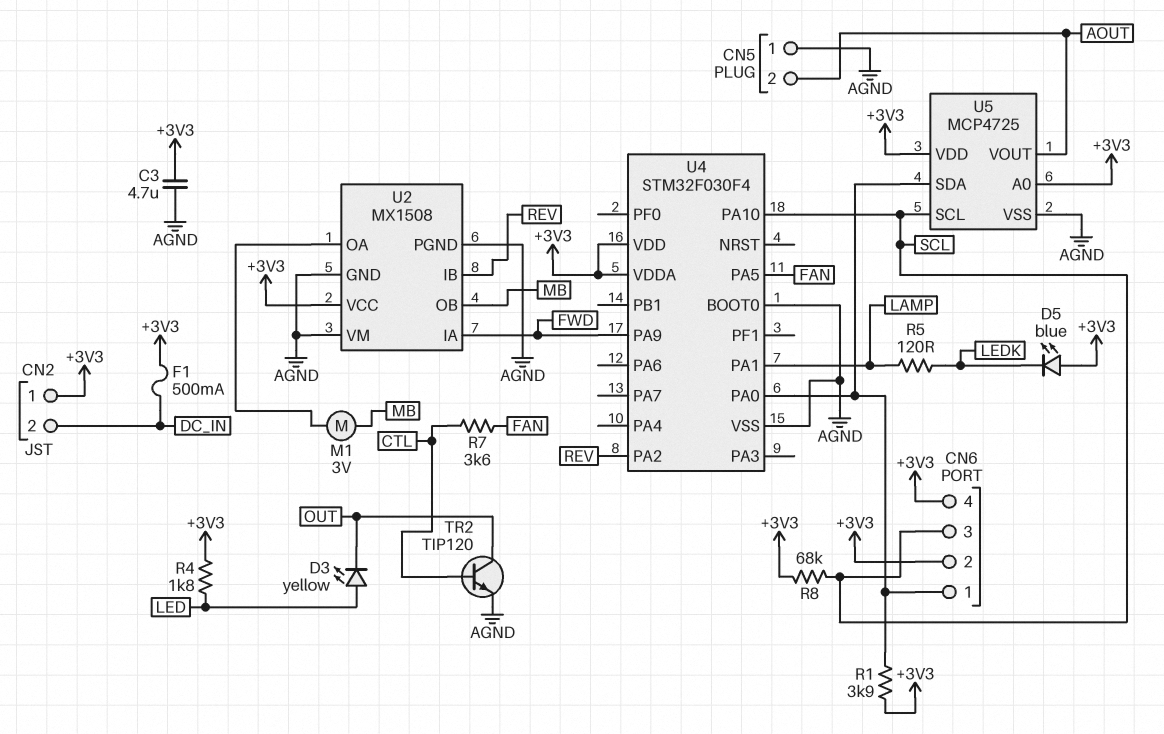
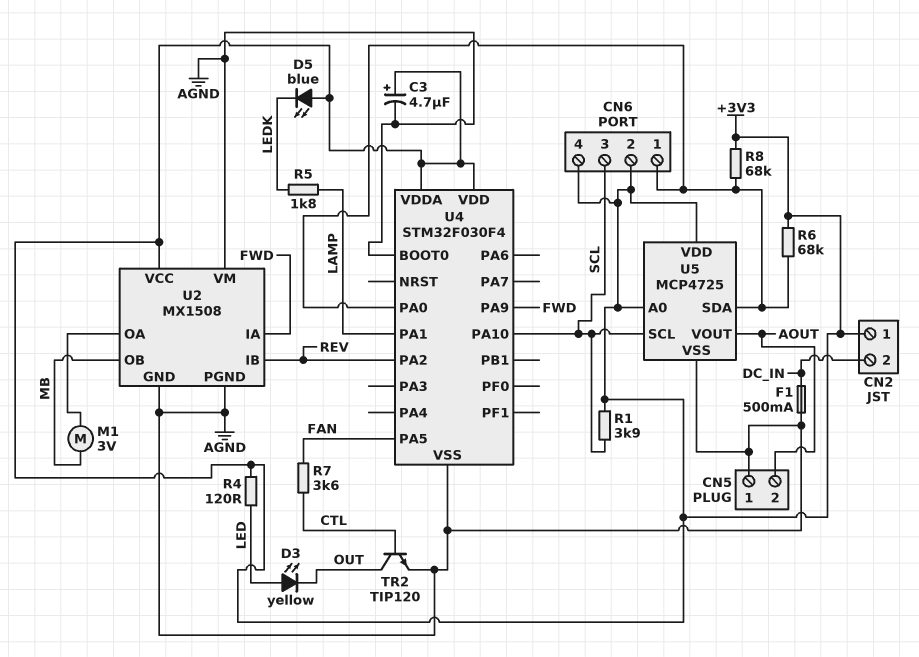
C3: 4.7uF (+3V3, AGND) -> 4.7uF (plus +3V3, minus AGND)
F1: 500mA (+3V3, DC_IN) -> 500mA (AGND, DC_IN)
R1: 3.9k (+3V3, CN6/1) -> 3.9k (+3V3, SCL)
R4: 1.8k (+3V3, LED) -> 120 (+3V3, LED)
R5: 120 (LAMP, LEDK) -> 1.8k (LAMP, LEDK)
R6: none -> 68k (+3V3, CN6/1)
R8: 68k (+3V3, SCL) -> 68k (+3V3, CN6/1)

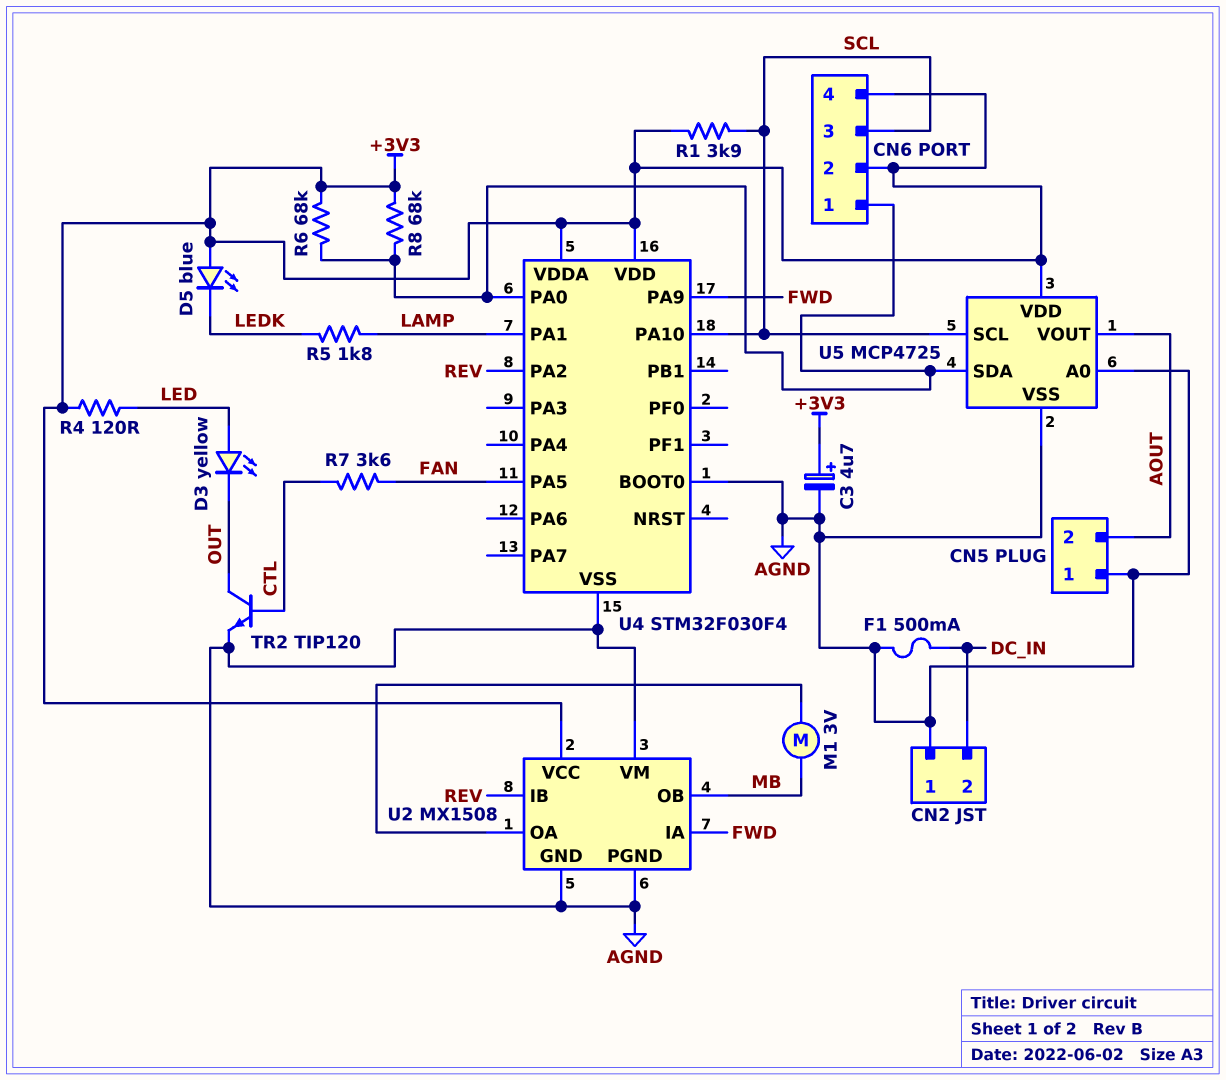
CN2 pin 1: +3V3 -> AGND
U5 pin A0: +3V3 -> AGND

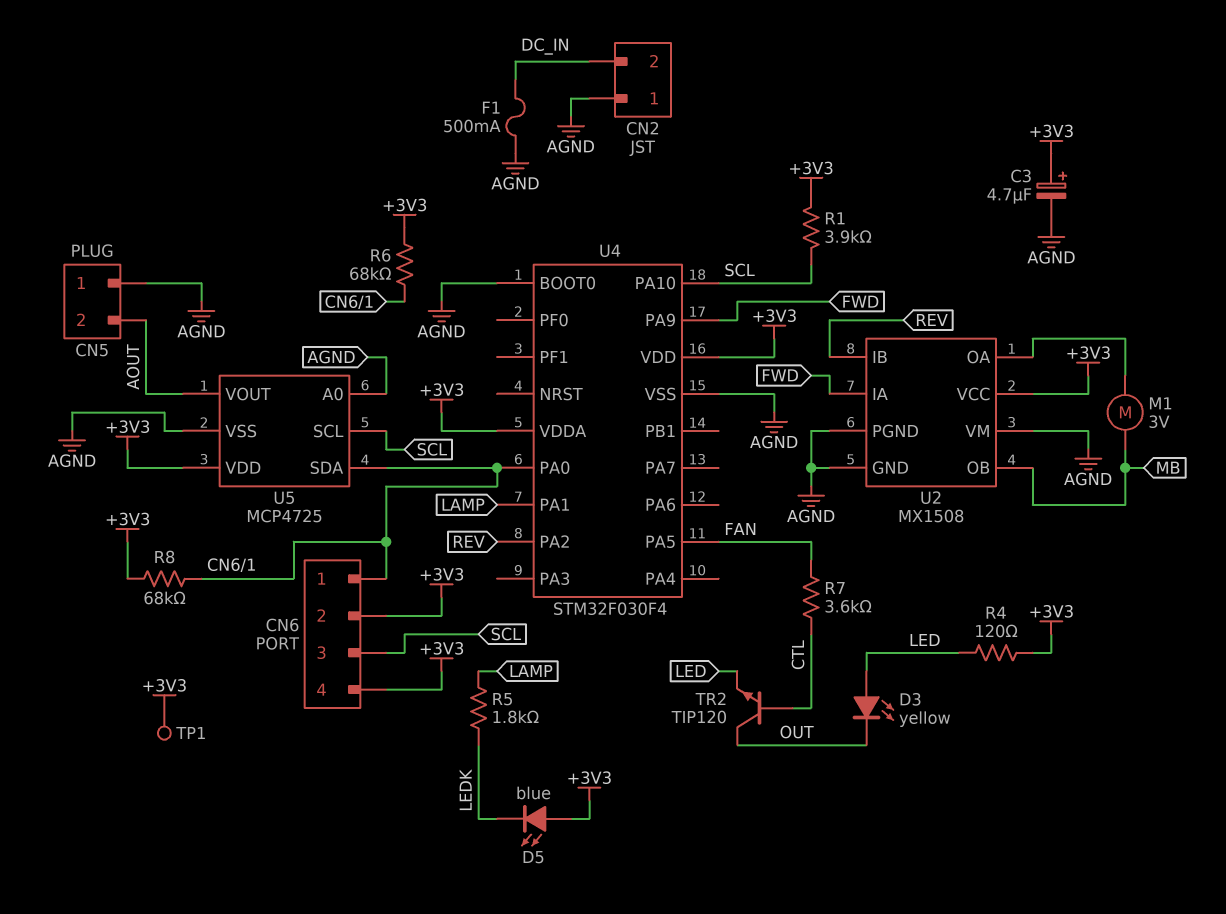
TP1: none -> test point (+3V3)
TR2: NPN TIP120 (B CTL, C OUT, E AGND) -> NPN TIP120 (B CTL, C OUT, E LED)

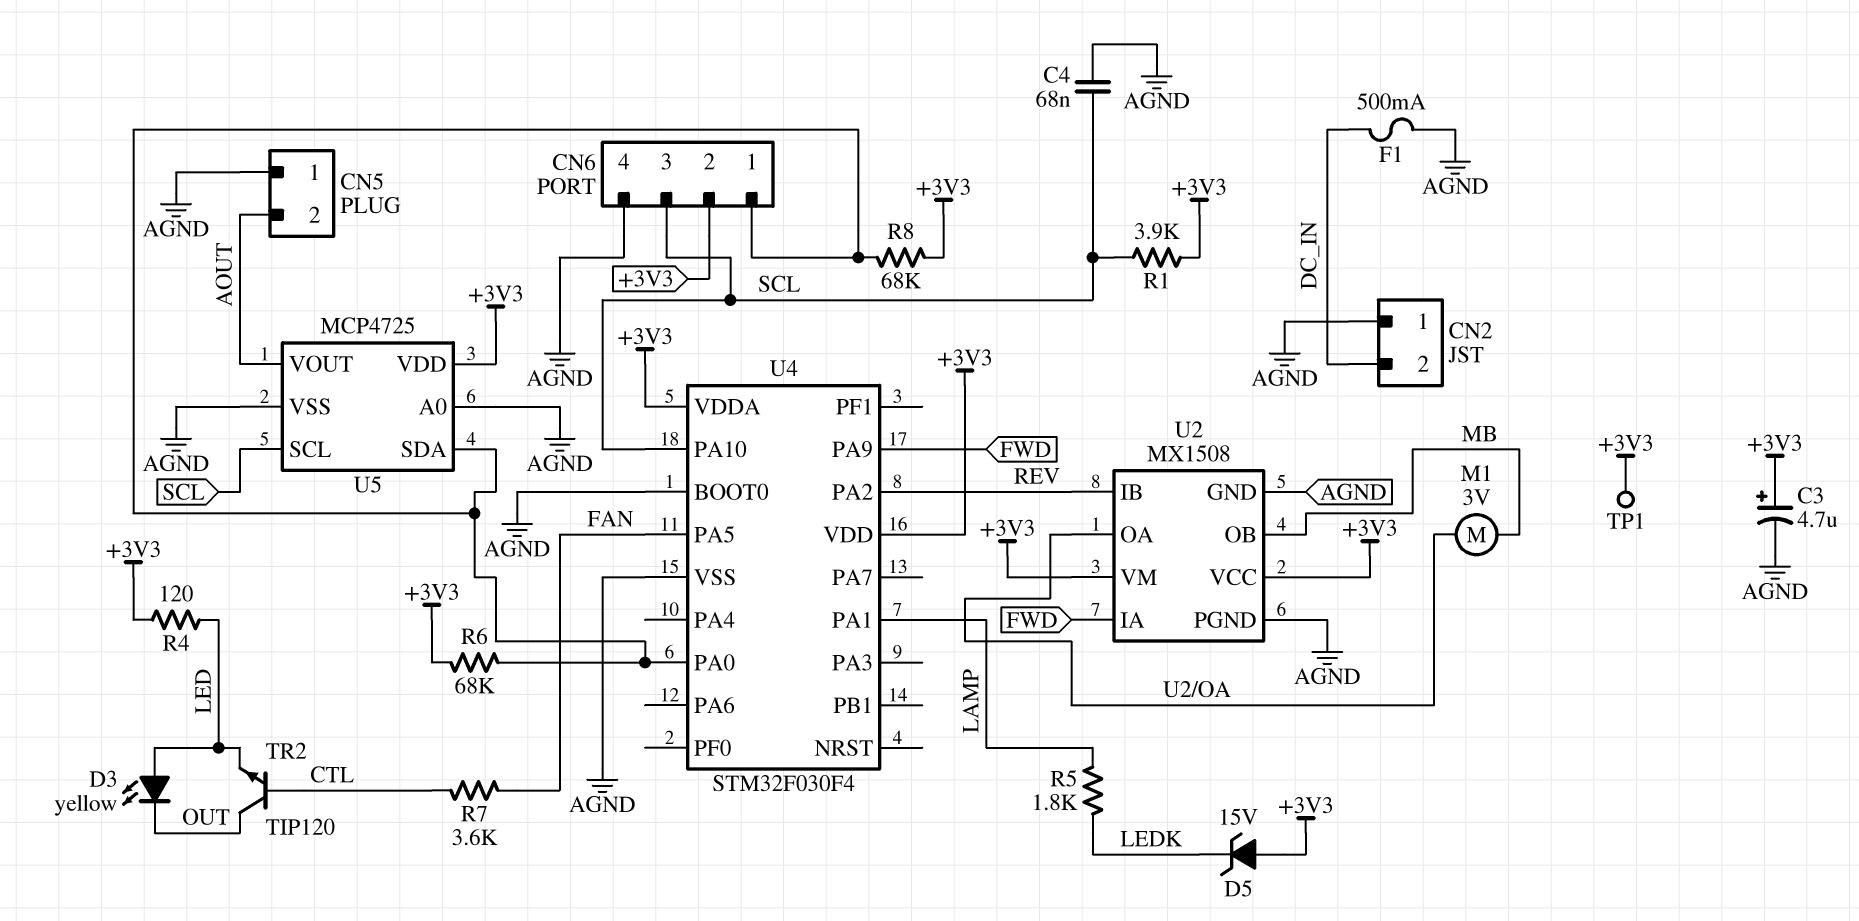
C4: none -> 68nF (AGND, SCL)
CN6 pin 4: +3V3 -> AGND
D5: LED blue (A +3V3, K LEDK) -> zener 15V (A +3V3, K LEDK)
U2 pin VM: AGND -> +3V3

